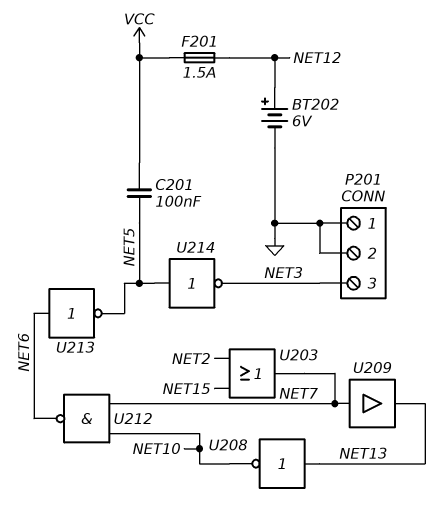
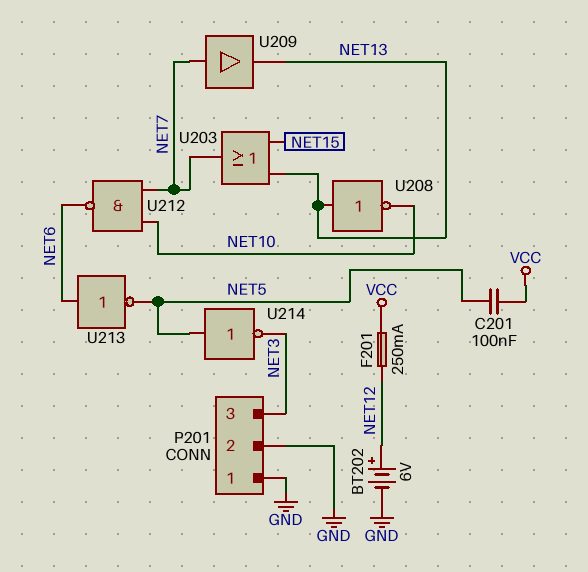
F201: 1.5A (NET12, VCC) -> 250mA (NET12, VCC)
U203: OR (in NET2, in NET15, out NET7) -> OR (in NET13, in NET15, out NET7)

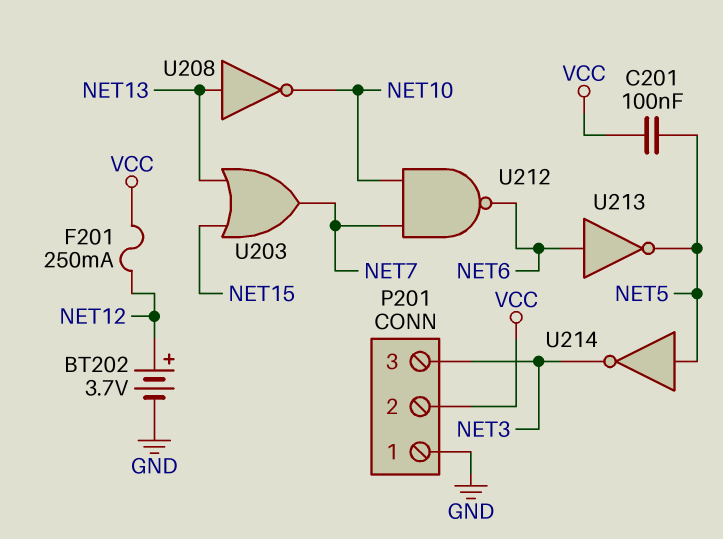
BT202: 6V (plus NET12, minus GND) -> 3.7V (plus NET12, minus GND)
P201 pin 2: GND -> VCC
U209: buffer (in NET7, out NET13) -> none

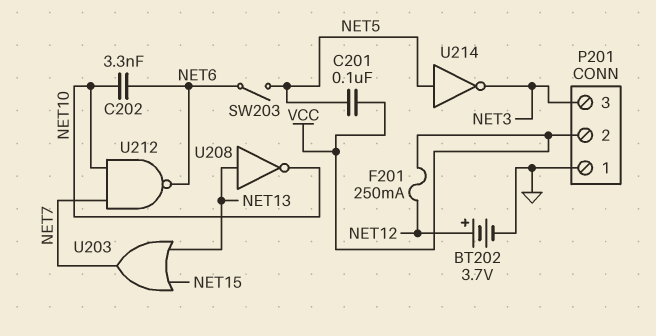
C202: none -> 3.3nF (NET6, NET10)
SW203: none -> switch (NET5, NET6)
U213: NOT (in NET6, out NET5) -> none

